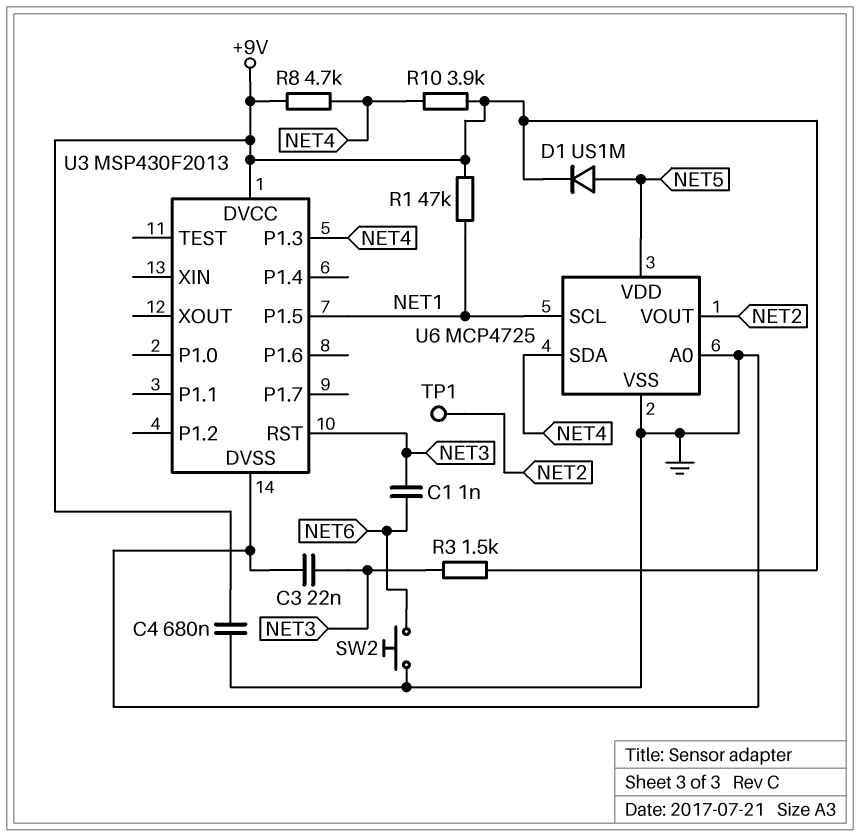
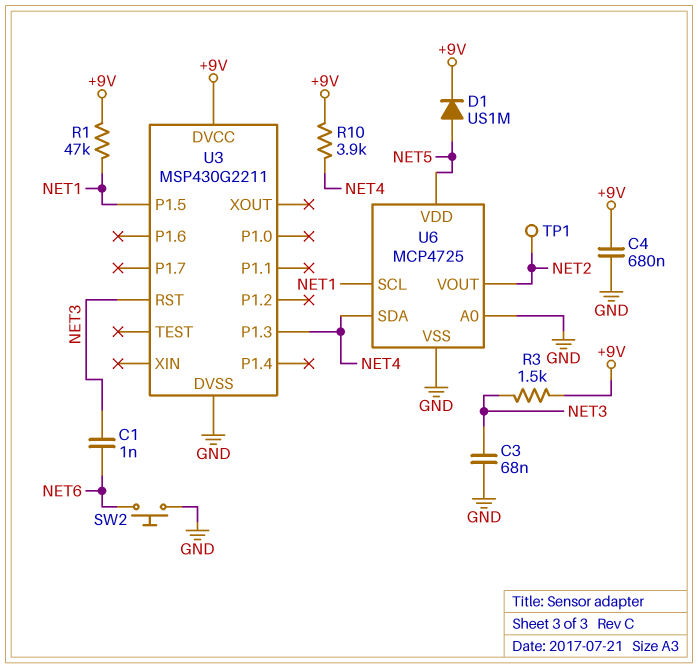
C3: 22nF (GND, NET3) -> 68nF (GND, NET3)
R8: 4.7k (+9V, NET4) -> none
U3: MSP430F2013 -> MSP430G2211

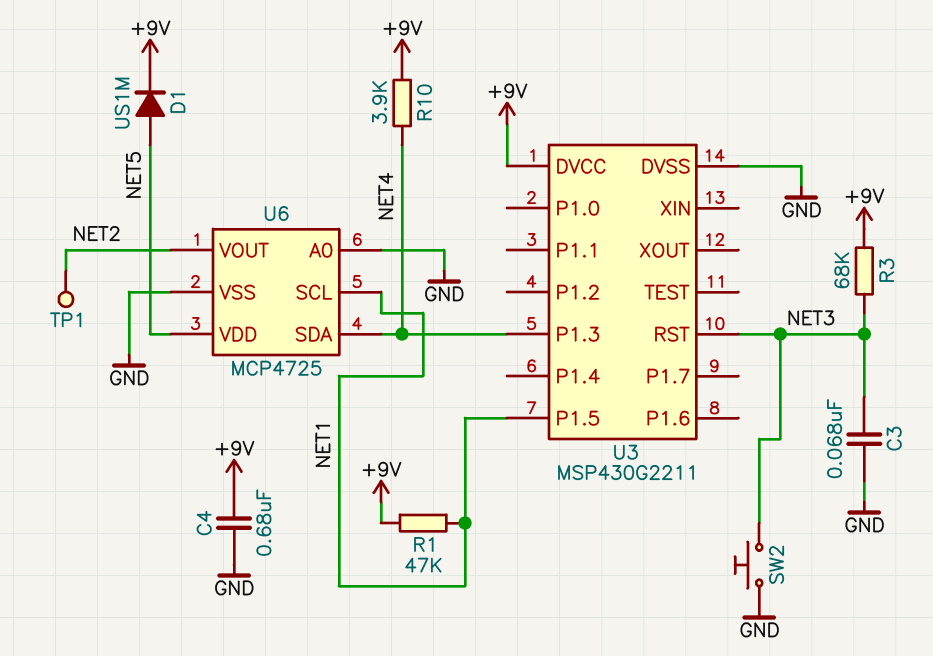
C1: 1nF (NET3, NET6) -> none
R3: 1.5k (+9V, NET3) -> 68k (+9V, NET3)
SW2: button (GND, NET6) -> button (GND, NET3)

